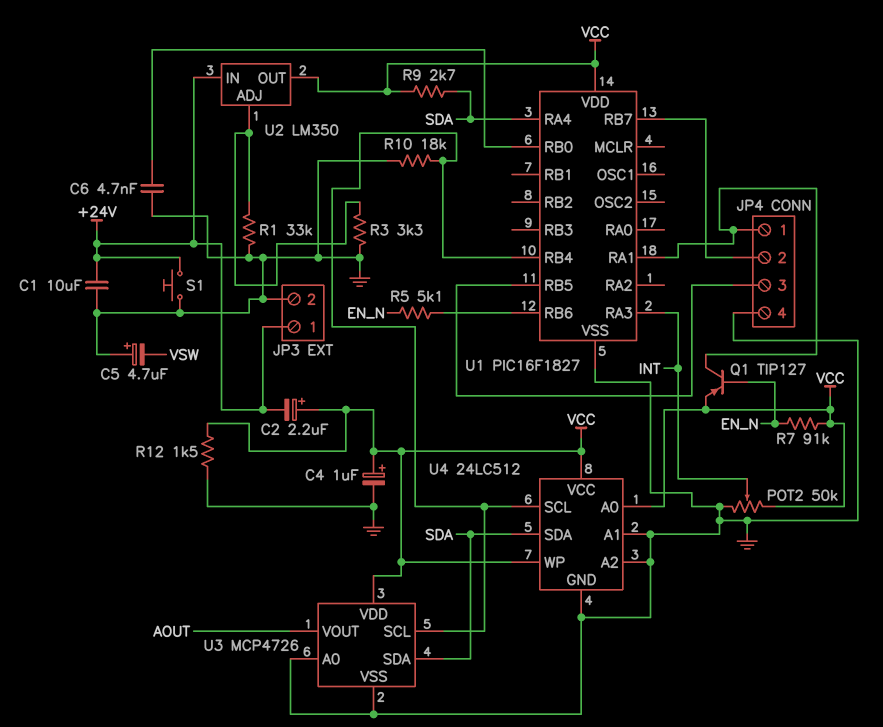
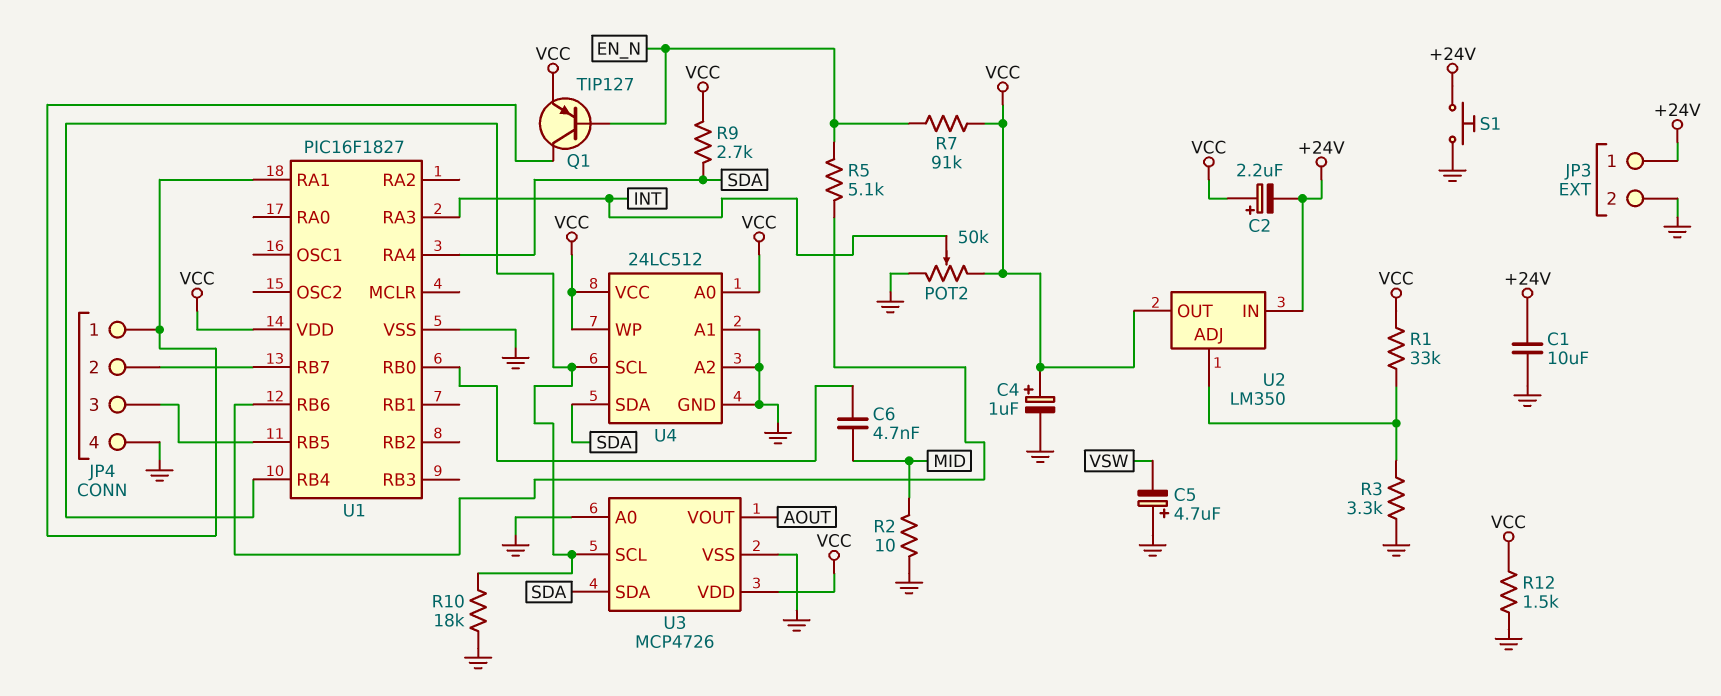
C6: 4.7nF (GND, U1/RB0) -> 4.7nF (MID, U1/RB0)
R1: 33k (GND, U2/ADJ) -> 33k (U2/ADJ, VCC)
R2: none -> 10 (GND, MID)

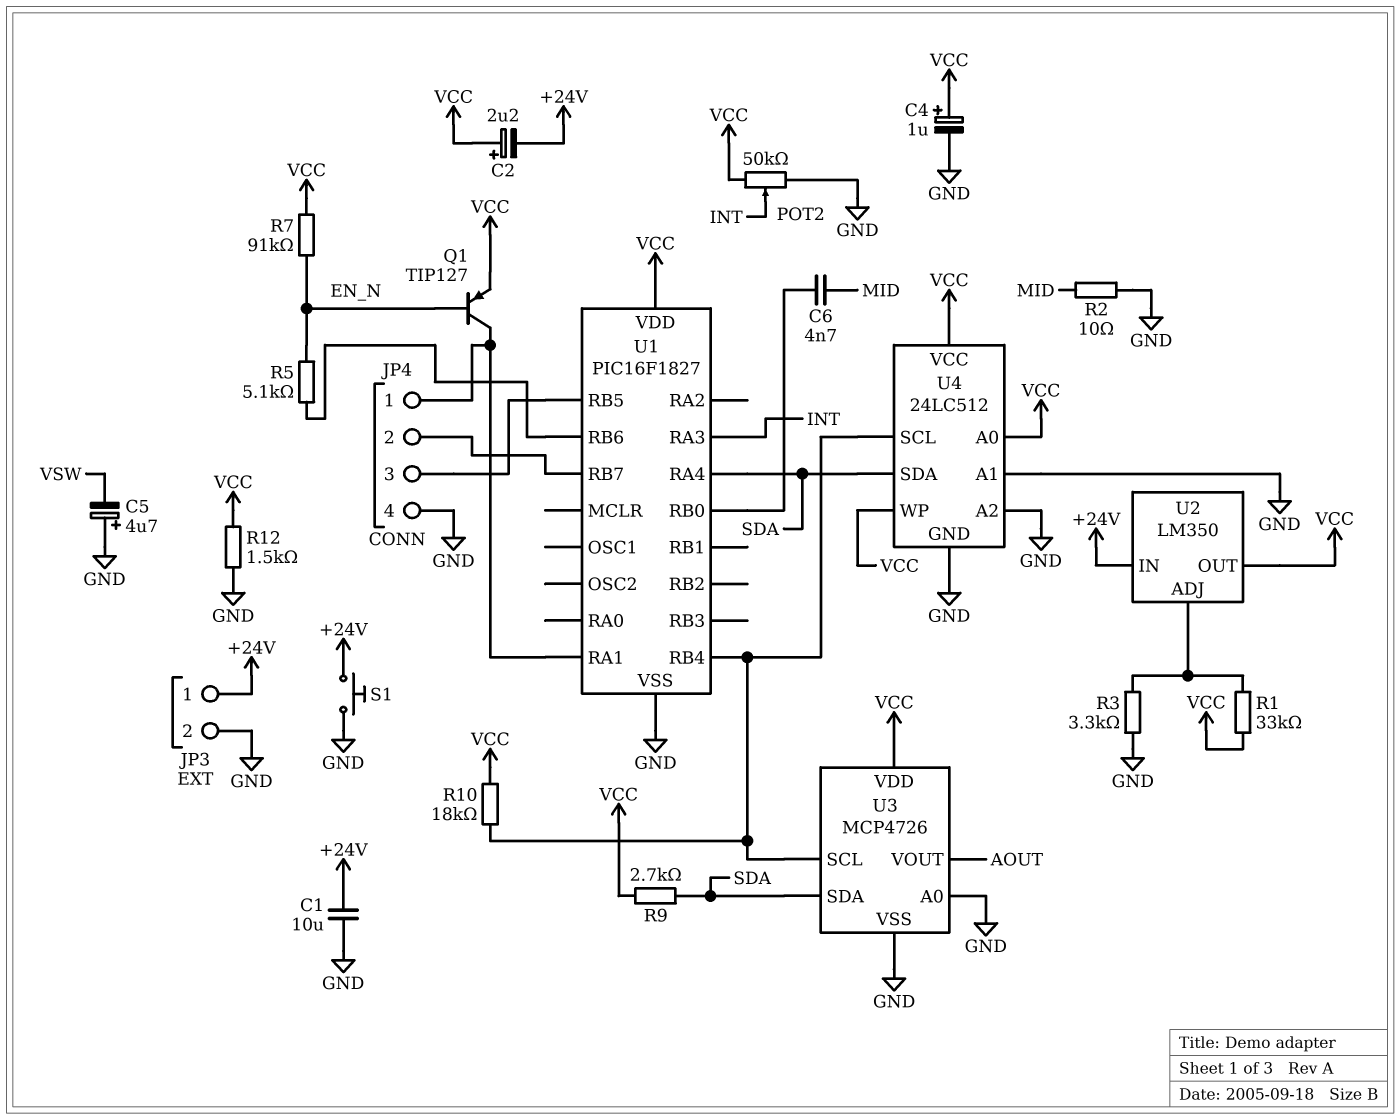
R10: 18k (GND, U1/RB4) -> 18k (U1/RB4, VCC)

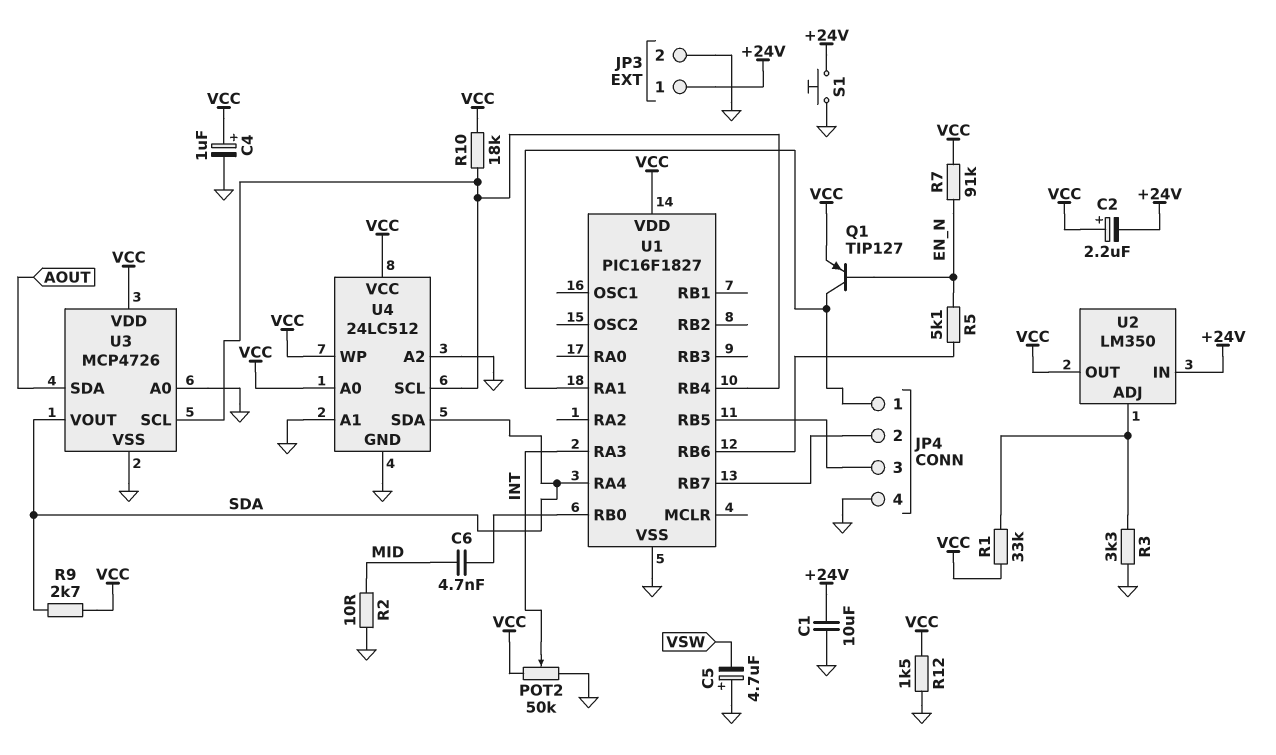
U3 pin SDA: SDA -> AOUT
U3 pin VOUT: AOUT -> SDA

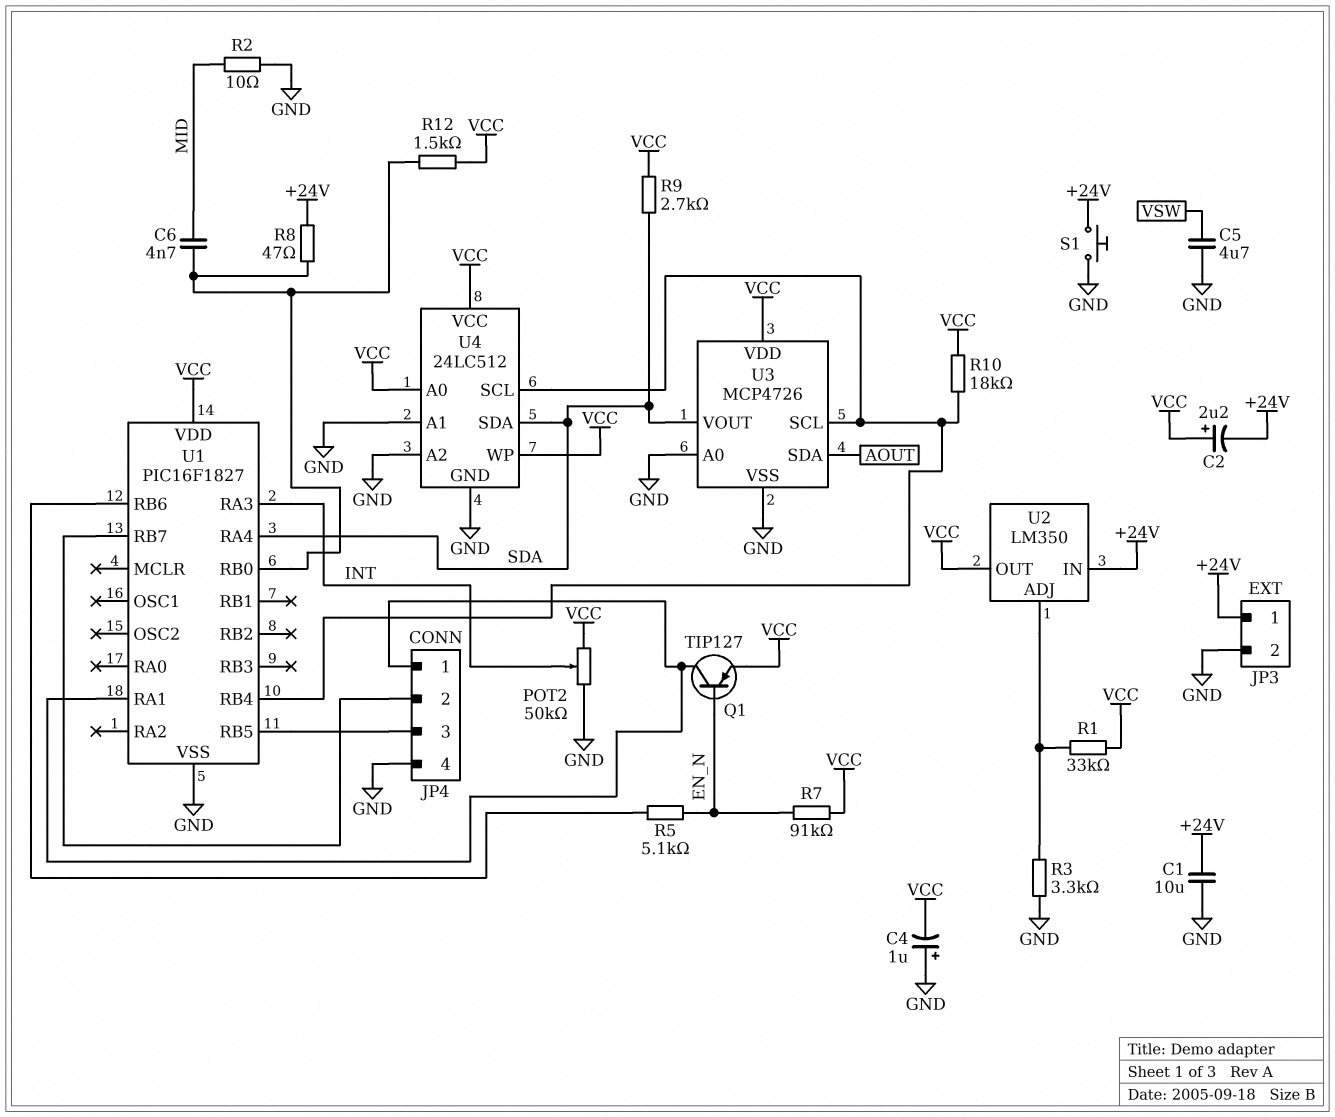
C4: 1uF (plus VCC, minus GND) -> 1uF (plus GND, minus VCC)
C5: 4.7uF (plus GND, minus VSW) -> 4.7uF (GND, VSW)
R8: none -> 47 (+24V, U1/RB0)
R12: 1.5k (GND, VCC) -> 1.5k (U1/RB0, VCC)

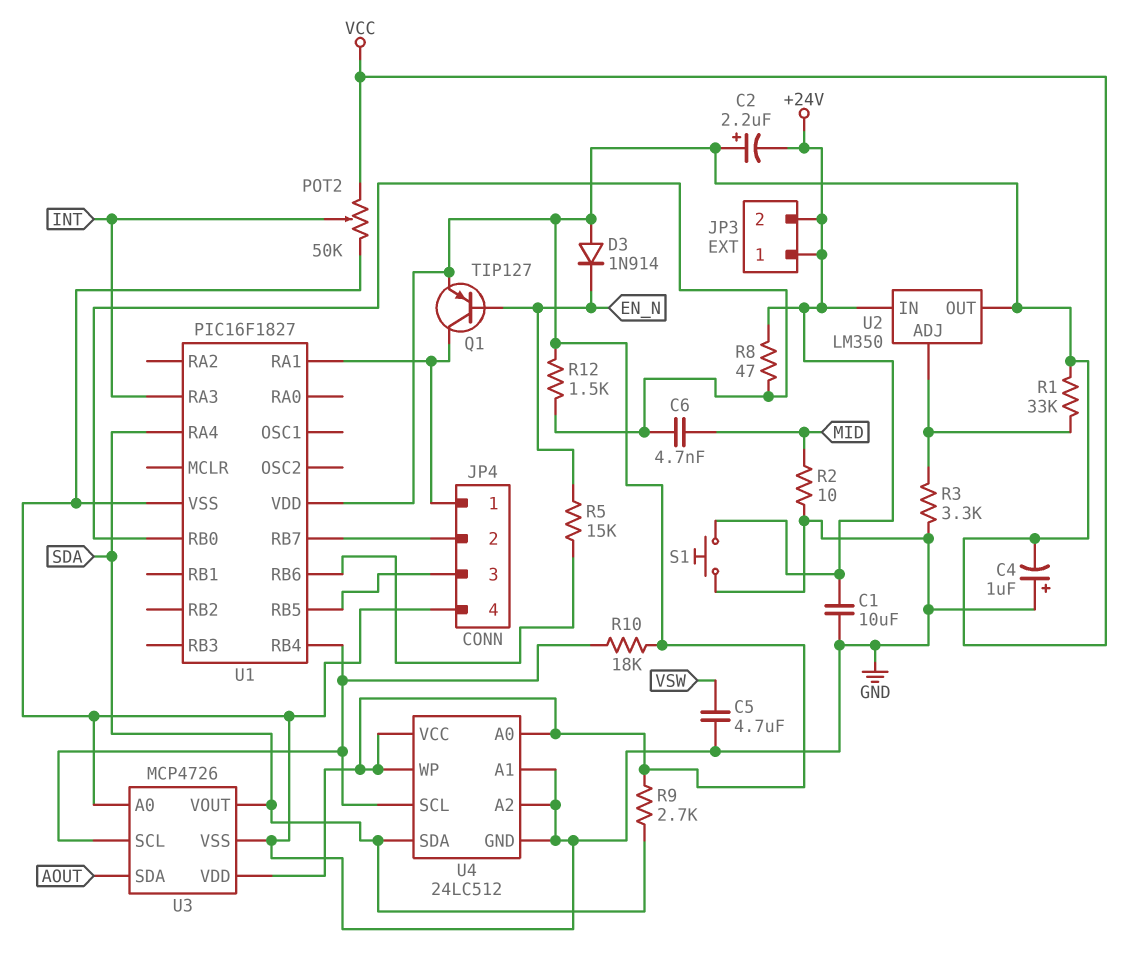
D3: none -> diode 1N914 (A VCC, K EN_N)
JP3 pin 2: GND -> +24V
R5: 5.1k (EN_N, U1/RB6) -> 15k (EN_N, U1/RB6)
R7: 91k (EN_N, VCC) -> none

